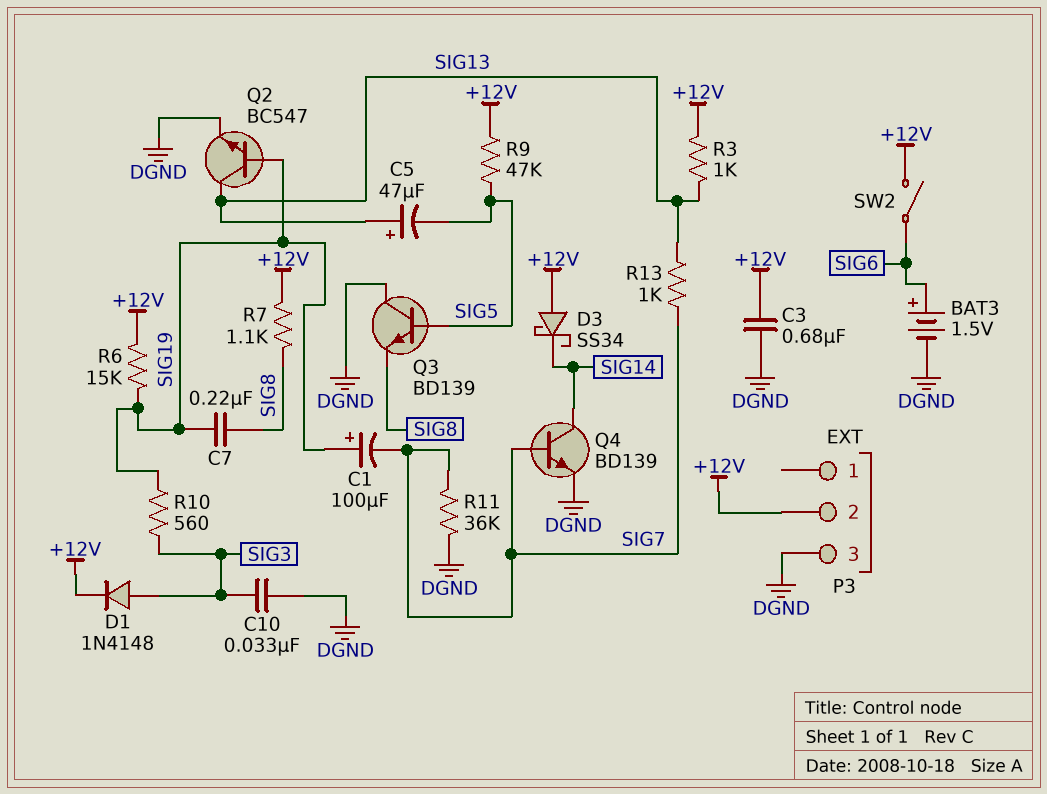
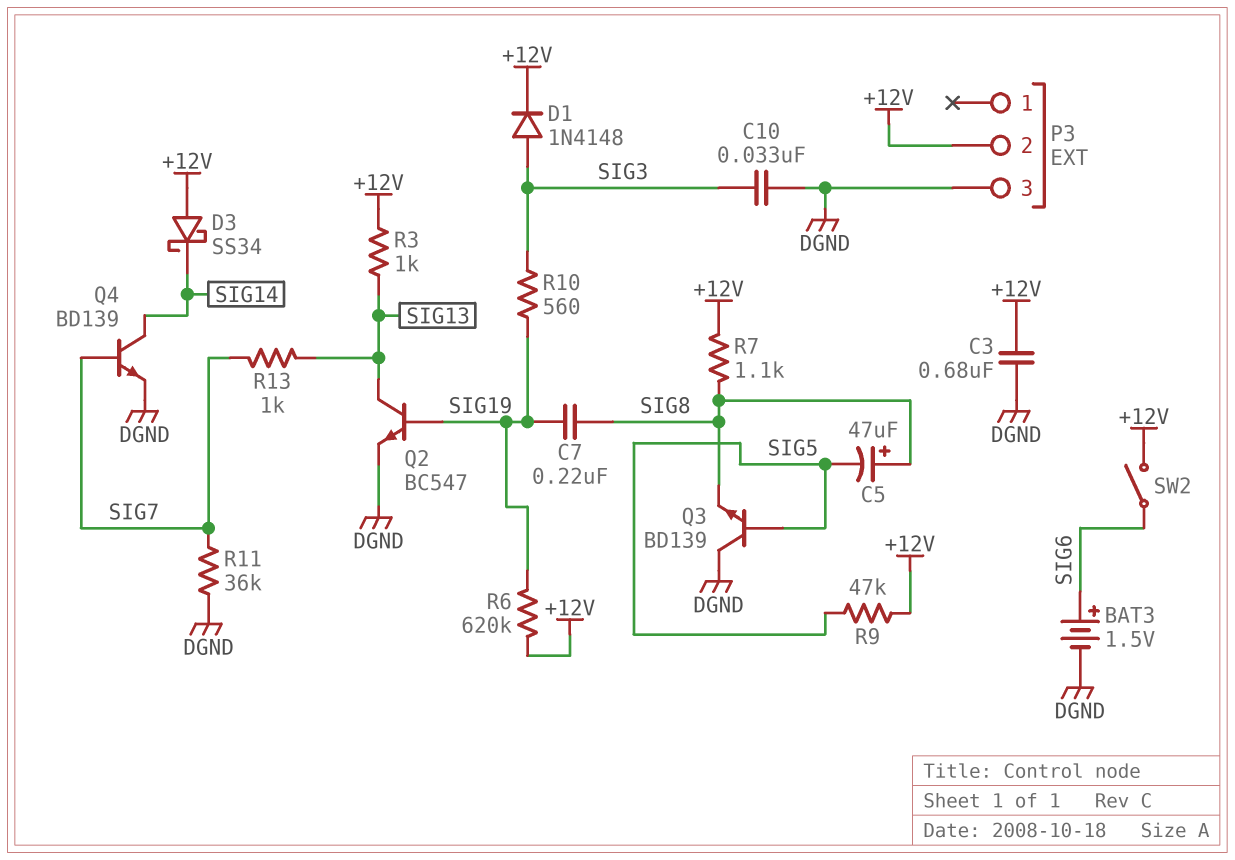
C1: 100uF (plus SIG19, minus SIG7) -> none
C5: 47uF (plus SIG13, minus SIG5) -> 47uF (plus SIG8, minus SIG5)
R6: 15k (+12V, SIG19) -> 620k (+12V, SIG19)

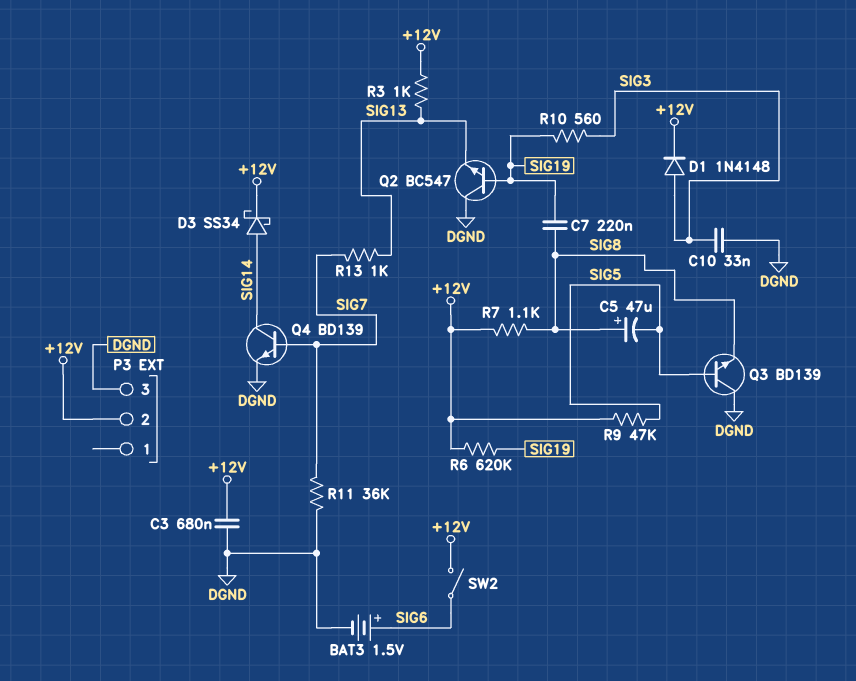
D3: schottky SS34 (A +12V, K SIG14) -> schottky SS34 (A SIG14, K +12V)
Q2: NPN BC547 (B SIG19, C SIG13, E DGND) -> NPN BC547 (B SIG19, C DGND, E SIG13)

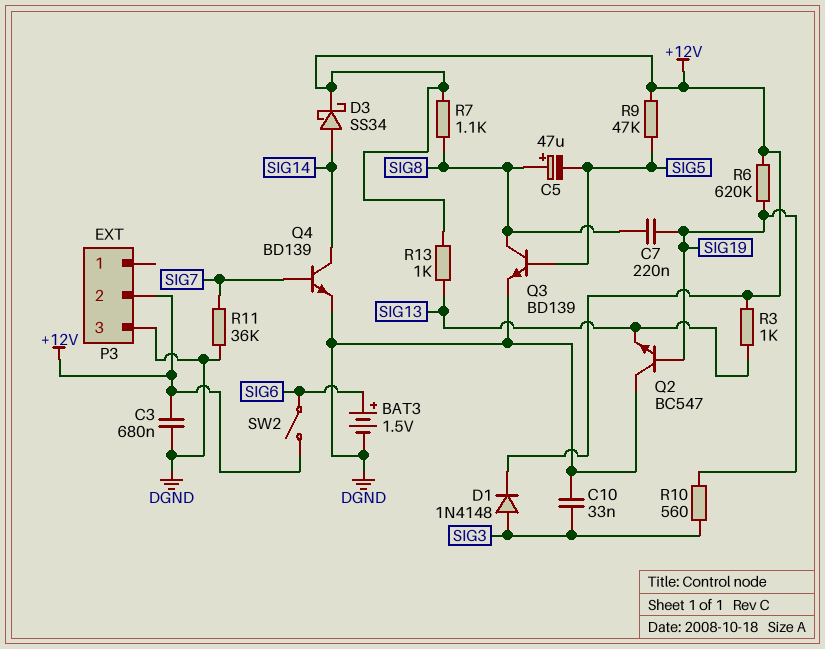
Q3: NPN BD139 (B SIG5, C DGND, E SIG8) -> NPN BD139 (B SIG5, C SIG8, E DGND)
R13: 1k (SIG7, SIG13) -> 1k (+12V, SIG13)

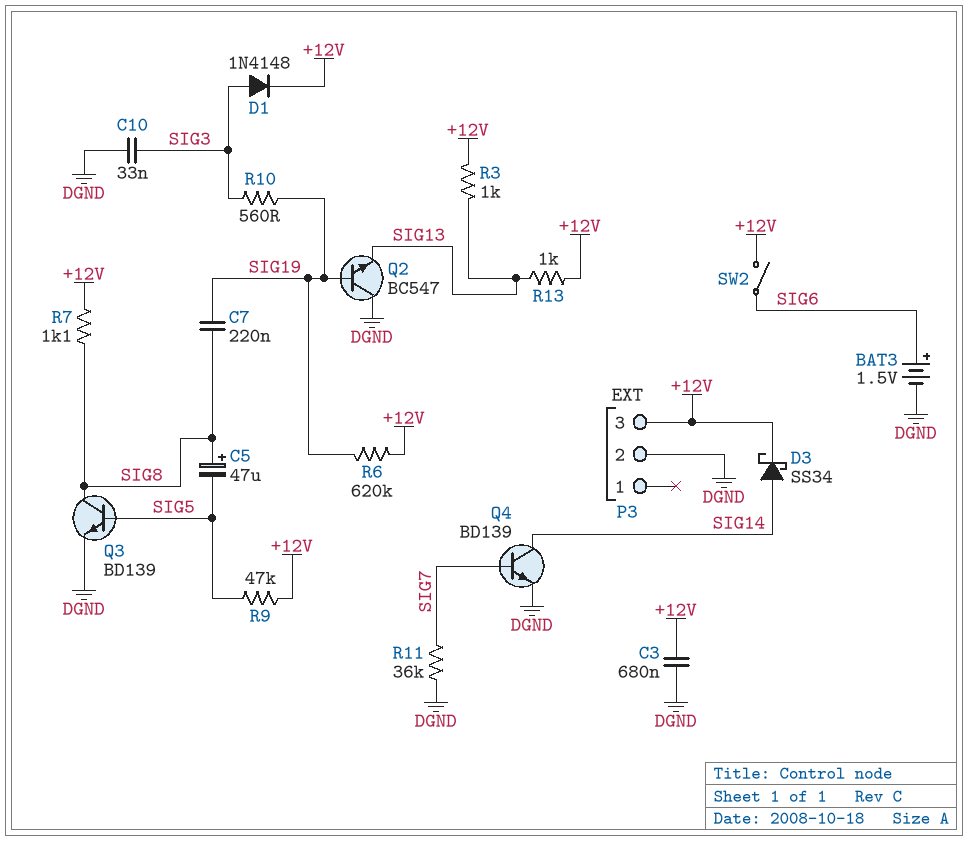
P3 pin 2: +12V -> DGND
P3 pin 3: DGND -> +12V

